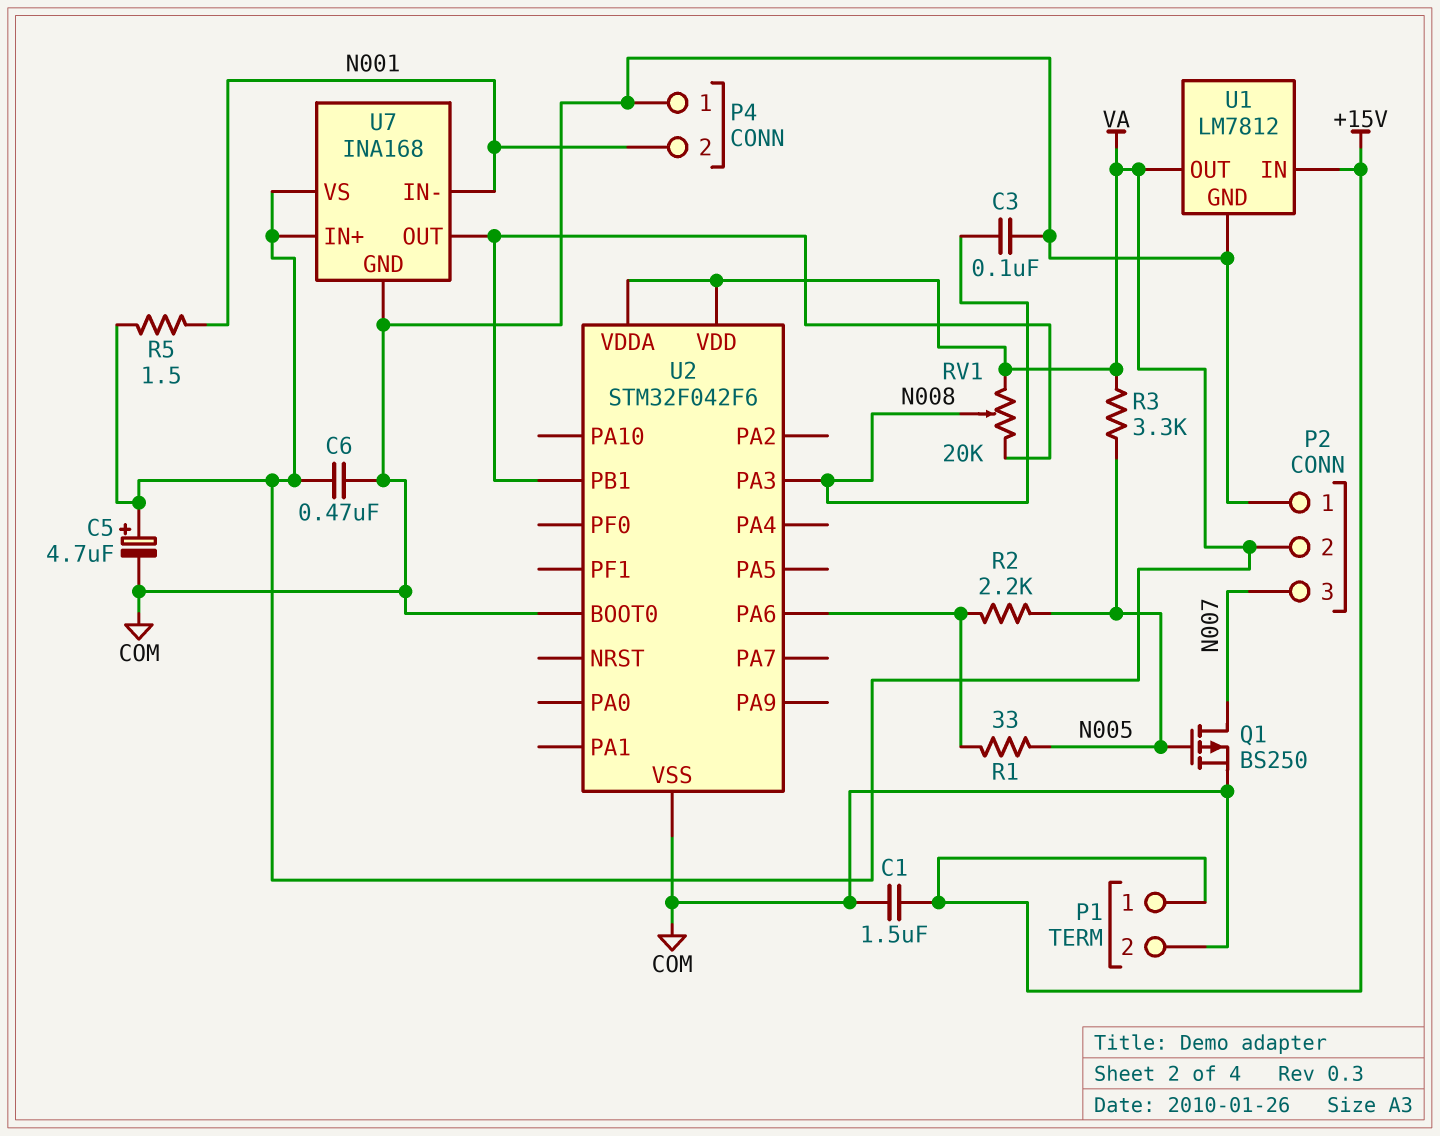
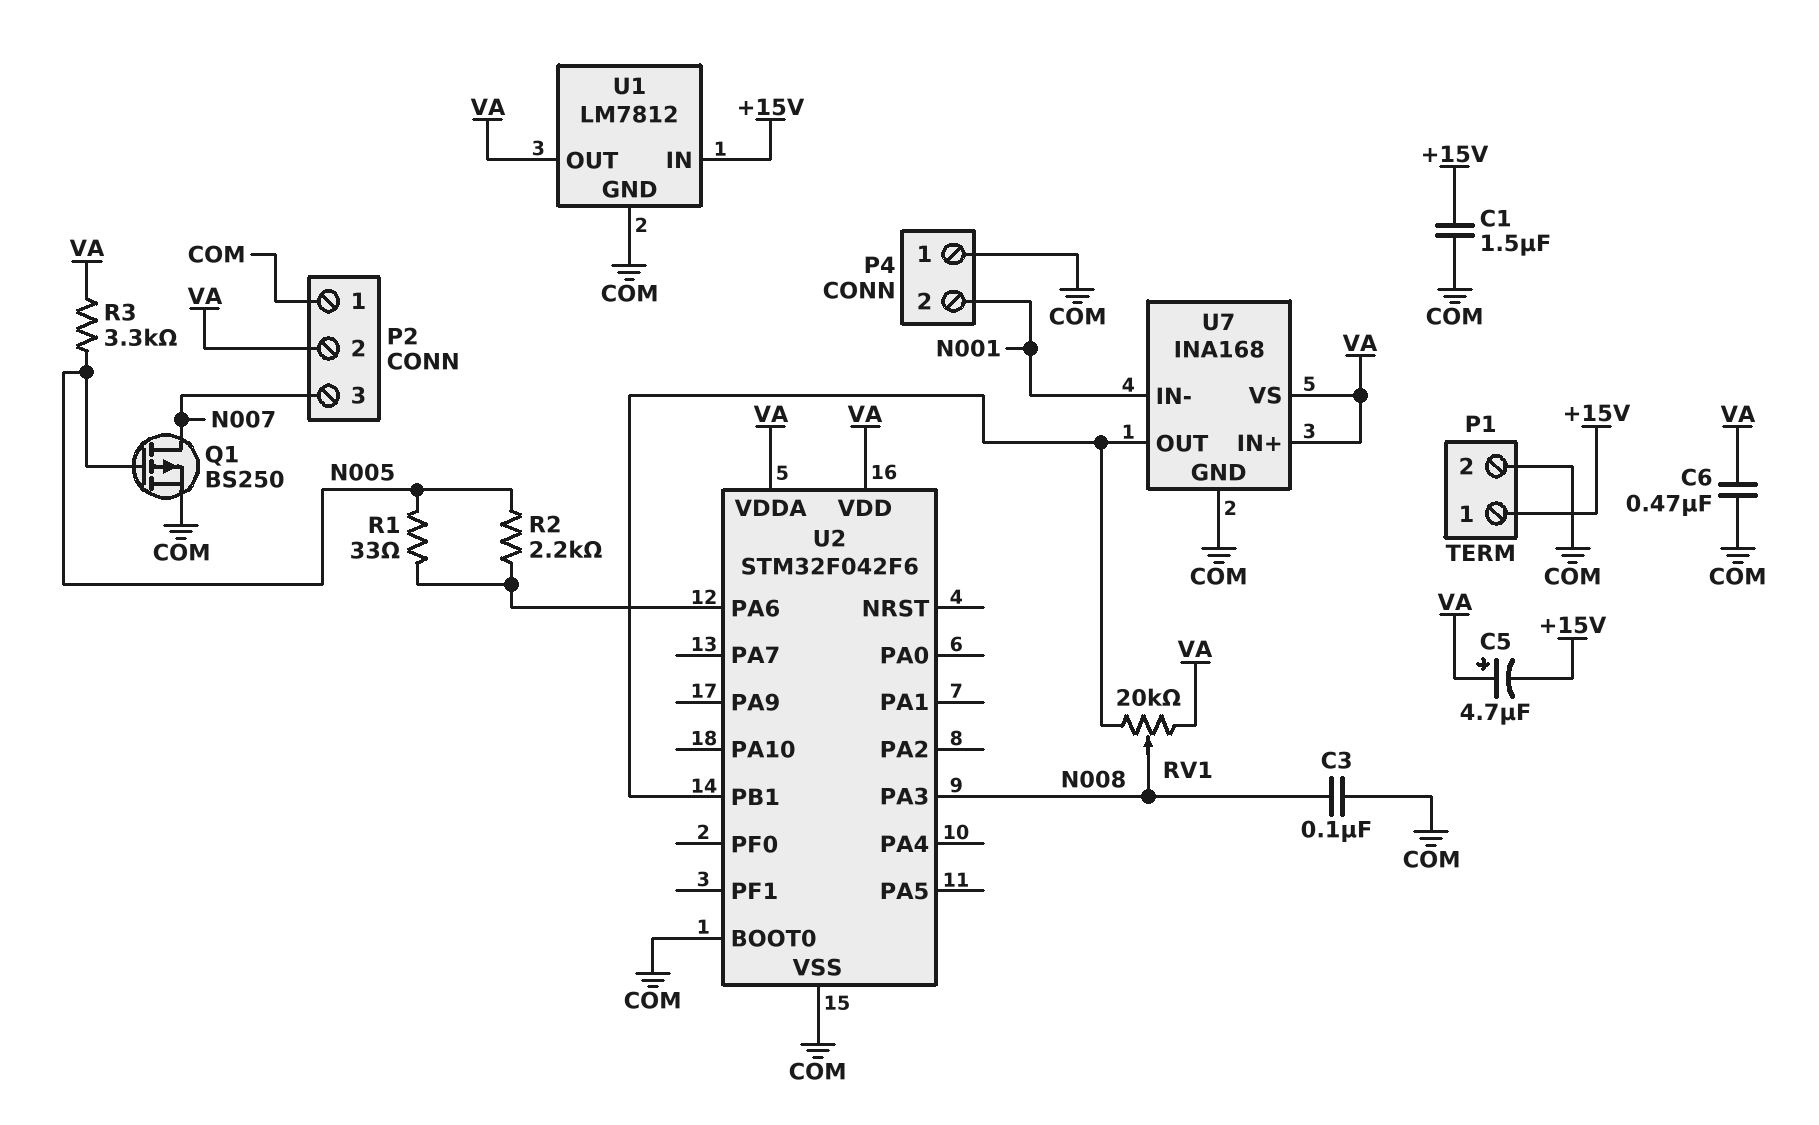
C5: 4.7uF (plus VA, minus COM) -> 4.7uF (plus VA, minus +15V)
R5: 1.5 (N001, VA) -> none

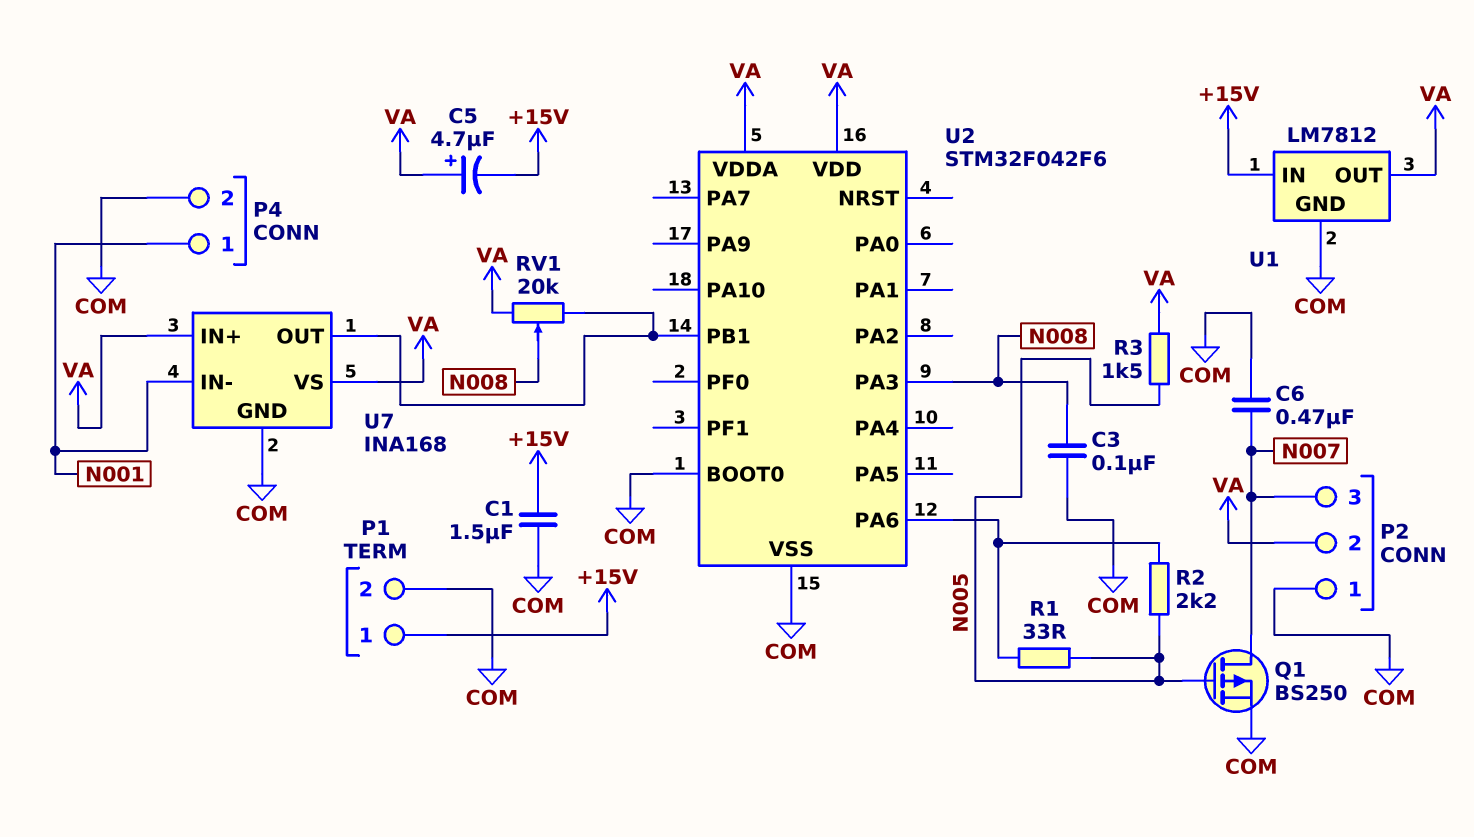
C6: 470nF (COM, VA) -> 470nF (COM, N007)
P4 pin 1: COM -> N001
P4 pin 2: N001 -> COM
R3: 3.3k (N005, VA) -> 1.5k (N005, VA)

